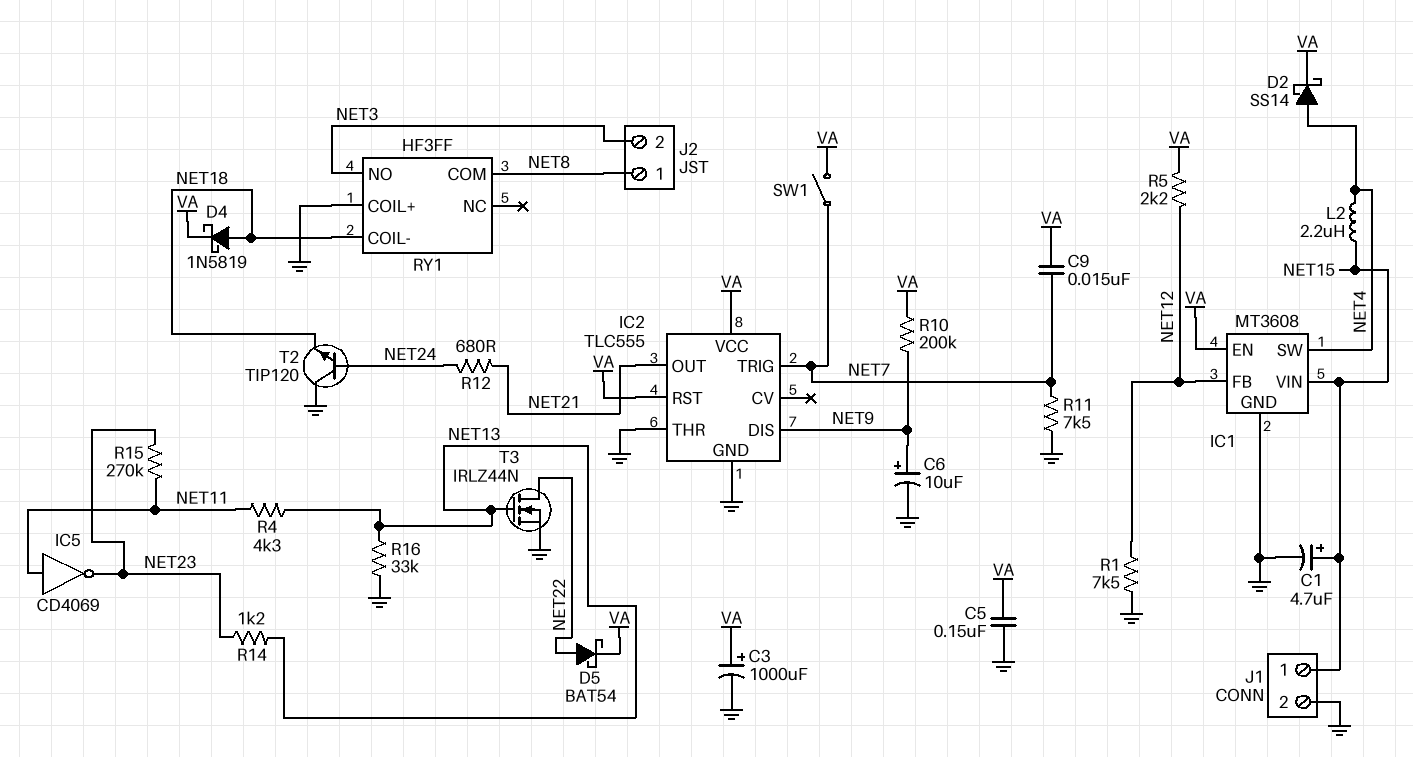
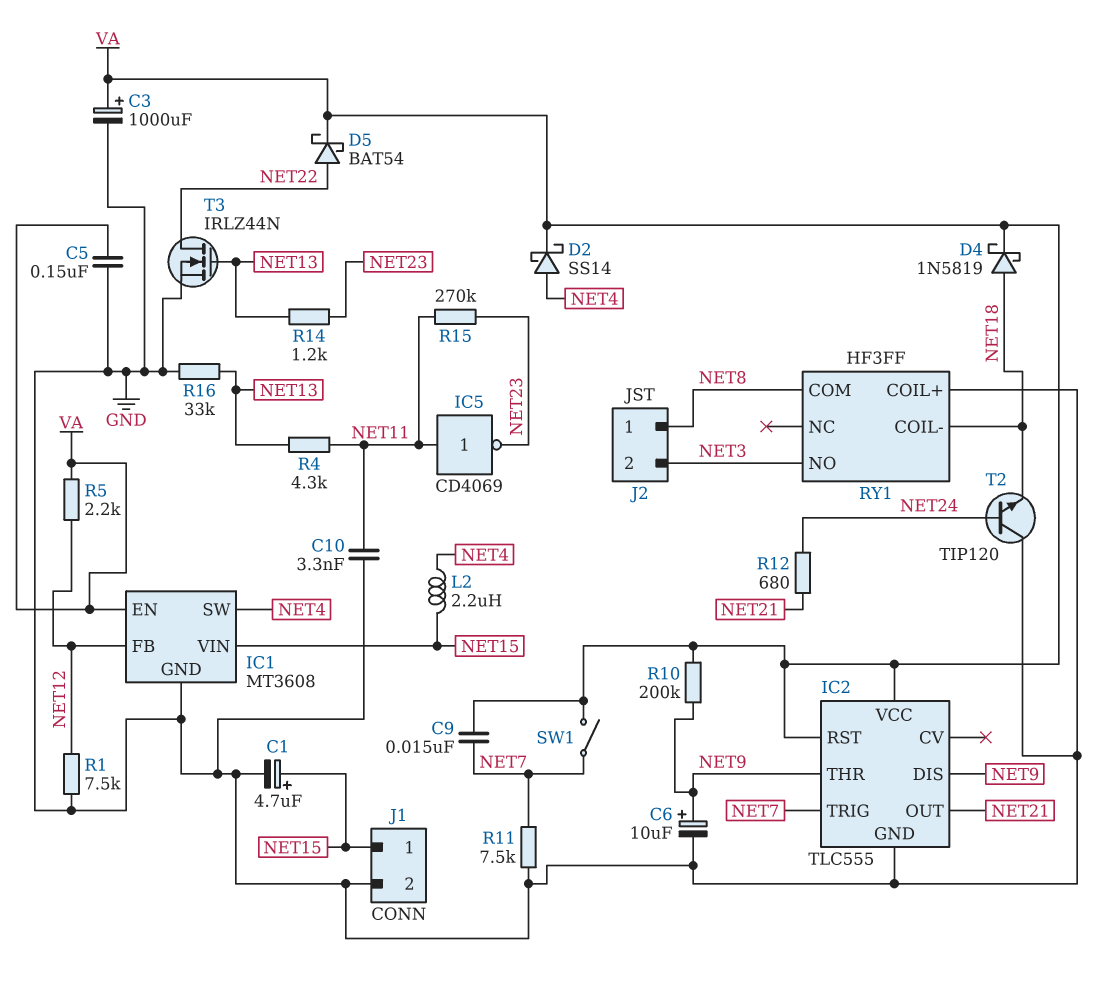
C10: none -> 3.3nF (GND, NET11)
IC2 pin THR: GND -> NET9

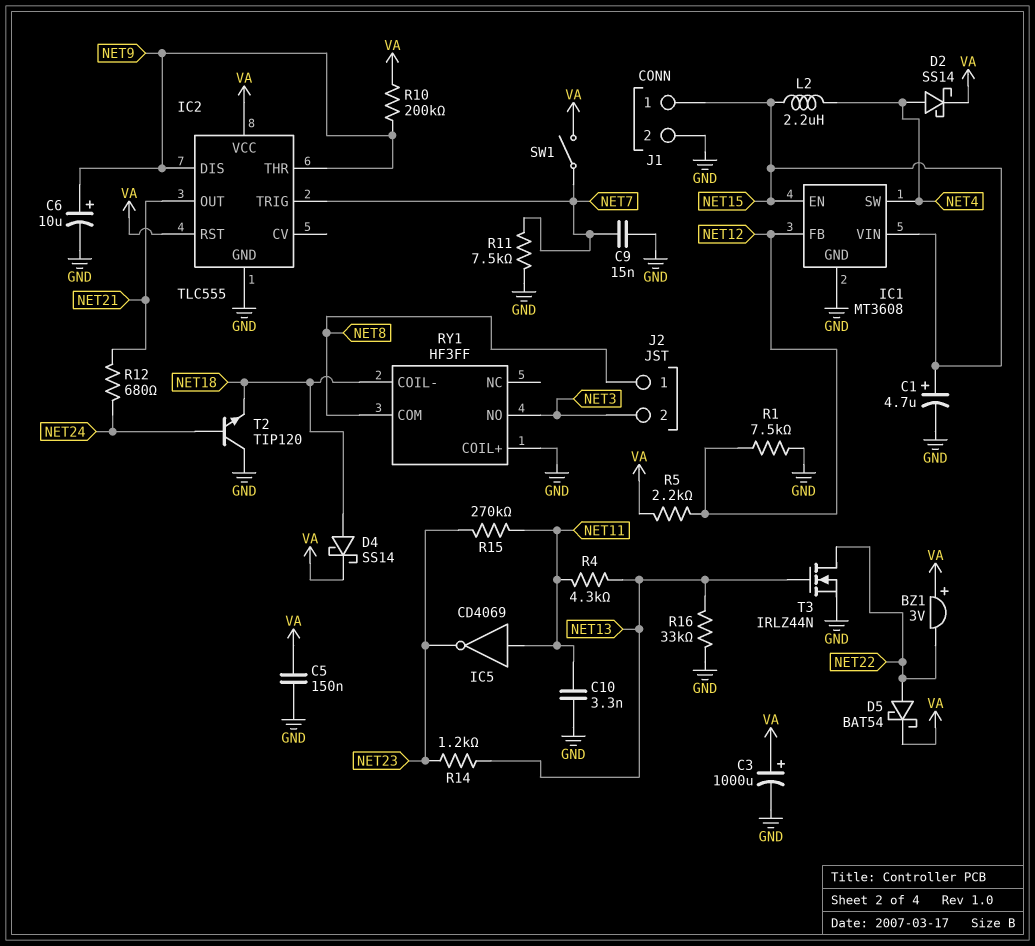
BZ1: none -> buzzer 3V (plus VA, minus NET22)
C9: 15nF (NET7, VA) -> 15nF (GND, NET7)
D4: schottky 1N5819 (A NET18, K VA) -> schottky SS14 (A NET18, K VA)
IC1 pin EN: VA -> NET15

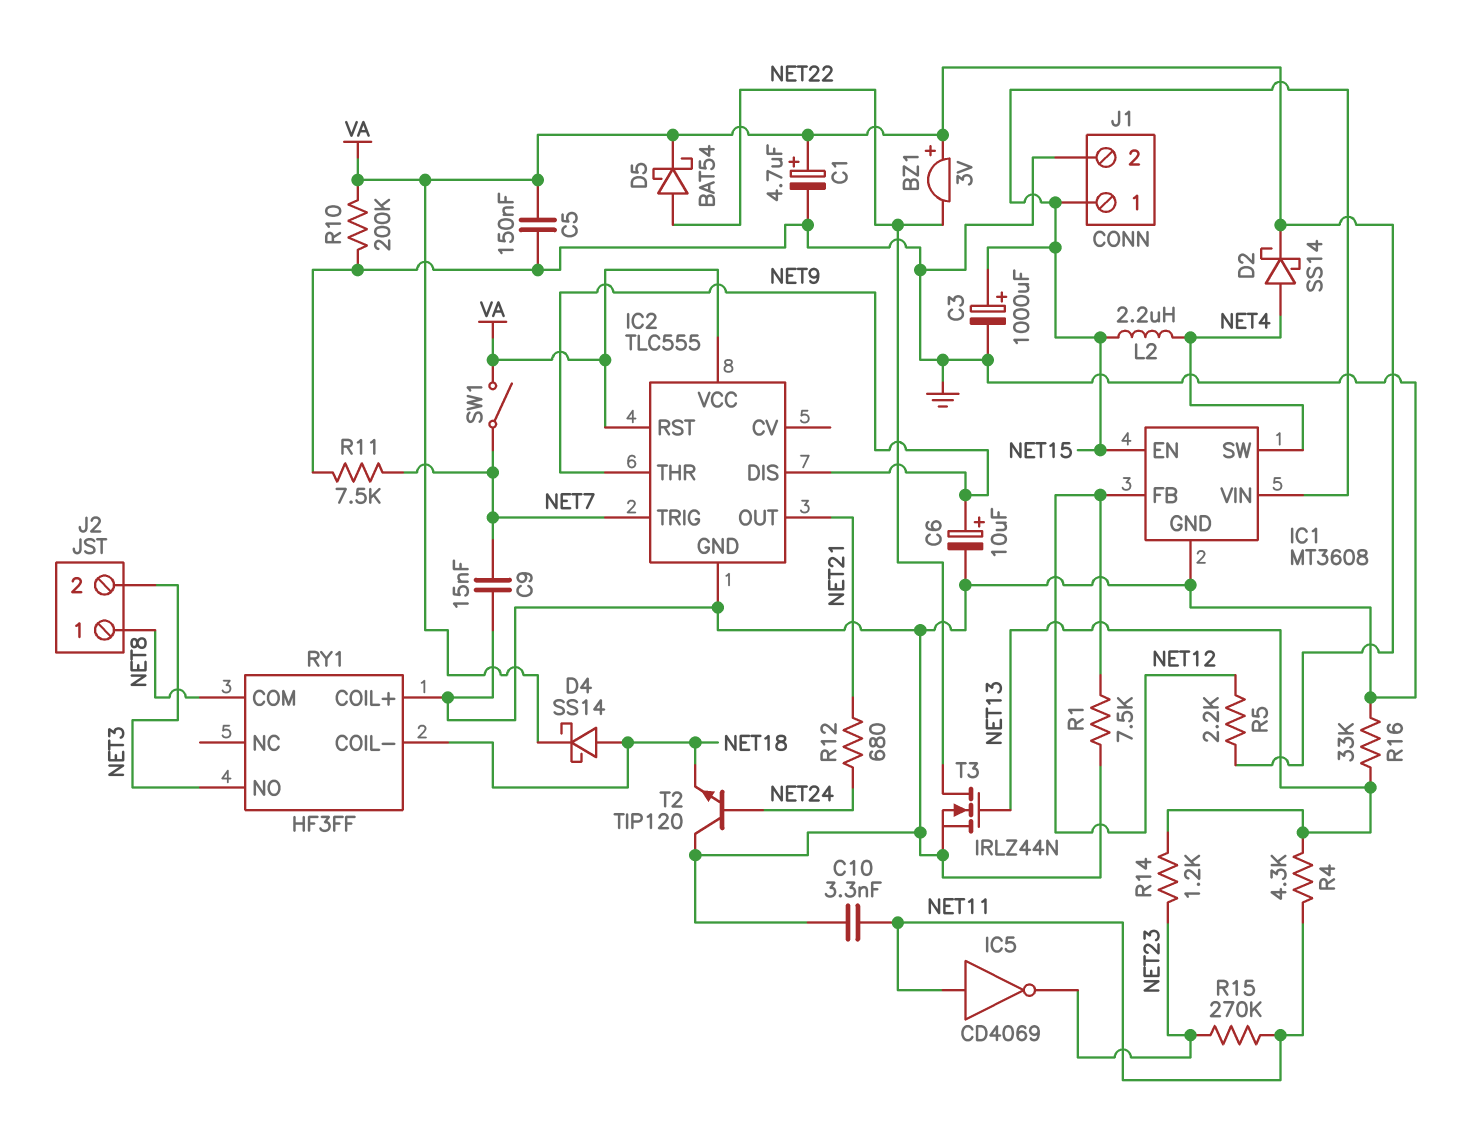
C1: 4.7uF (plus NET15, minus GND) -> 4.7uF (plus VA, minus GND)
C3: 1000uF (plus VA, minus GND) -> 1000uF (plus NET15, minus GND)
R10: 200k (NET9, VA) -> 200k (GND, VA)

